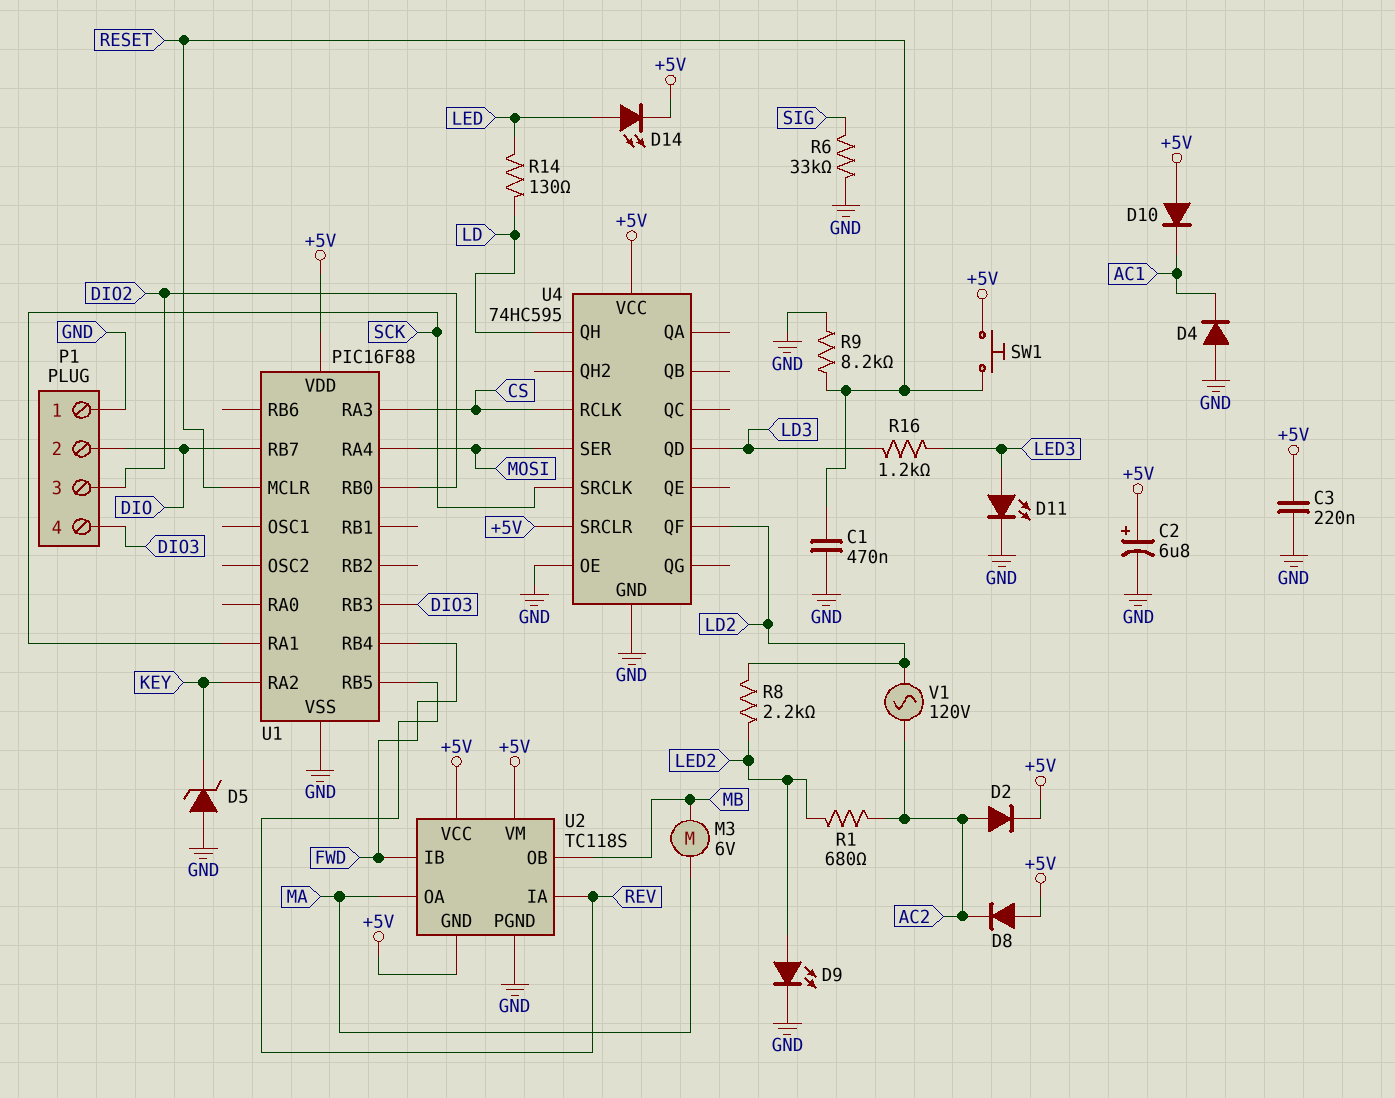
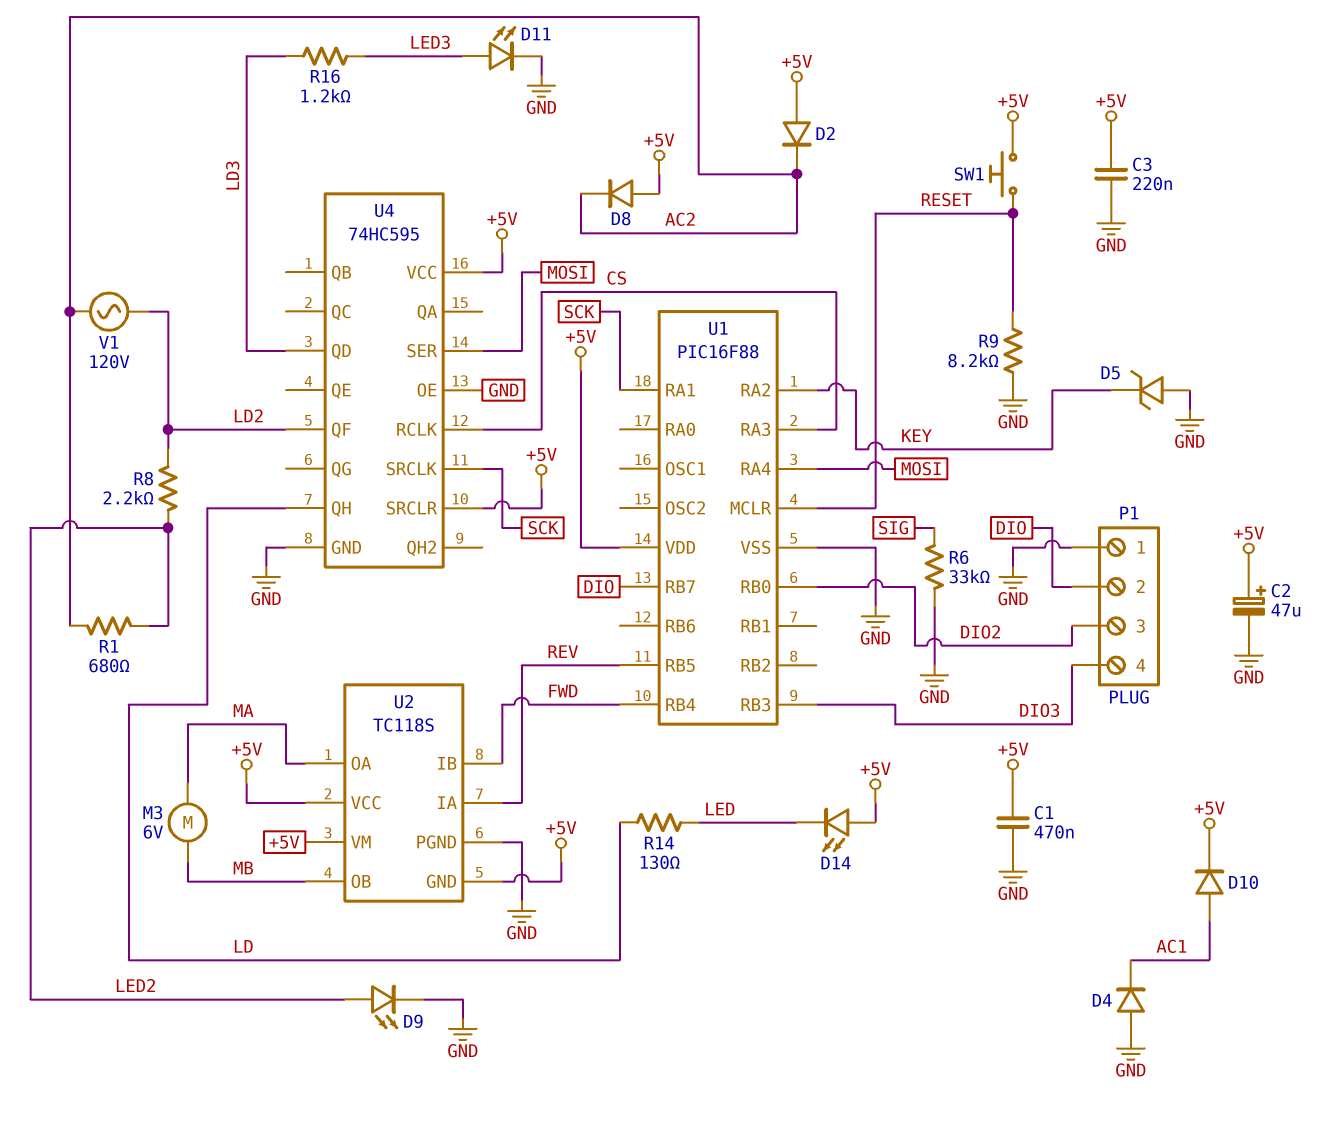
C1: 470nF (GND, RESET) -> 470nF (+5V, GND)
C2: 6.8uF (plus +5V, minus GND) -> 47uF (plus +5V, minus GND)
D2: diode (A AC2, K +5V) -> diode (A +5V, K AC2)
D10: diode (A +5V, K AC1) -> diode (A AC1, K +5V)
D14: LED (A LED, K +5V) -> LED (A +5V, K LED)

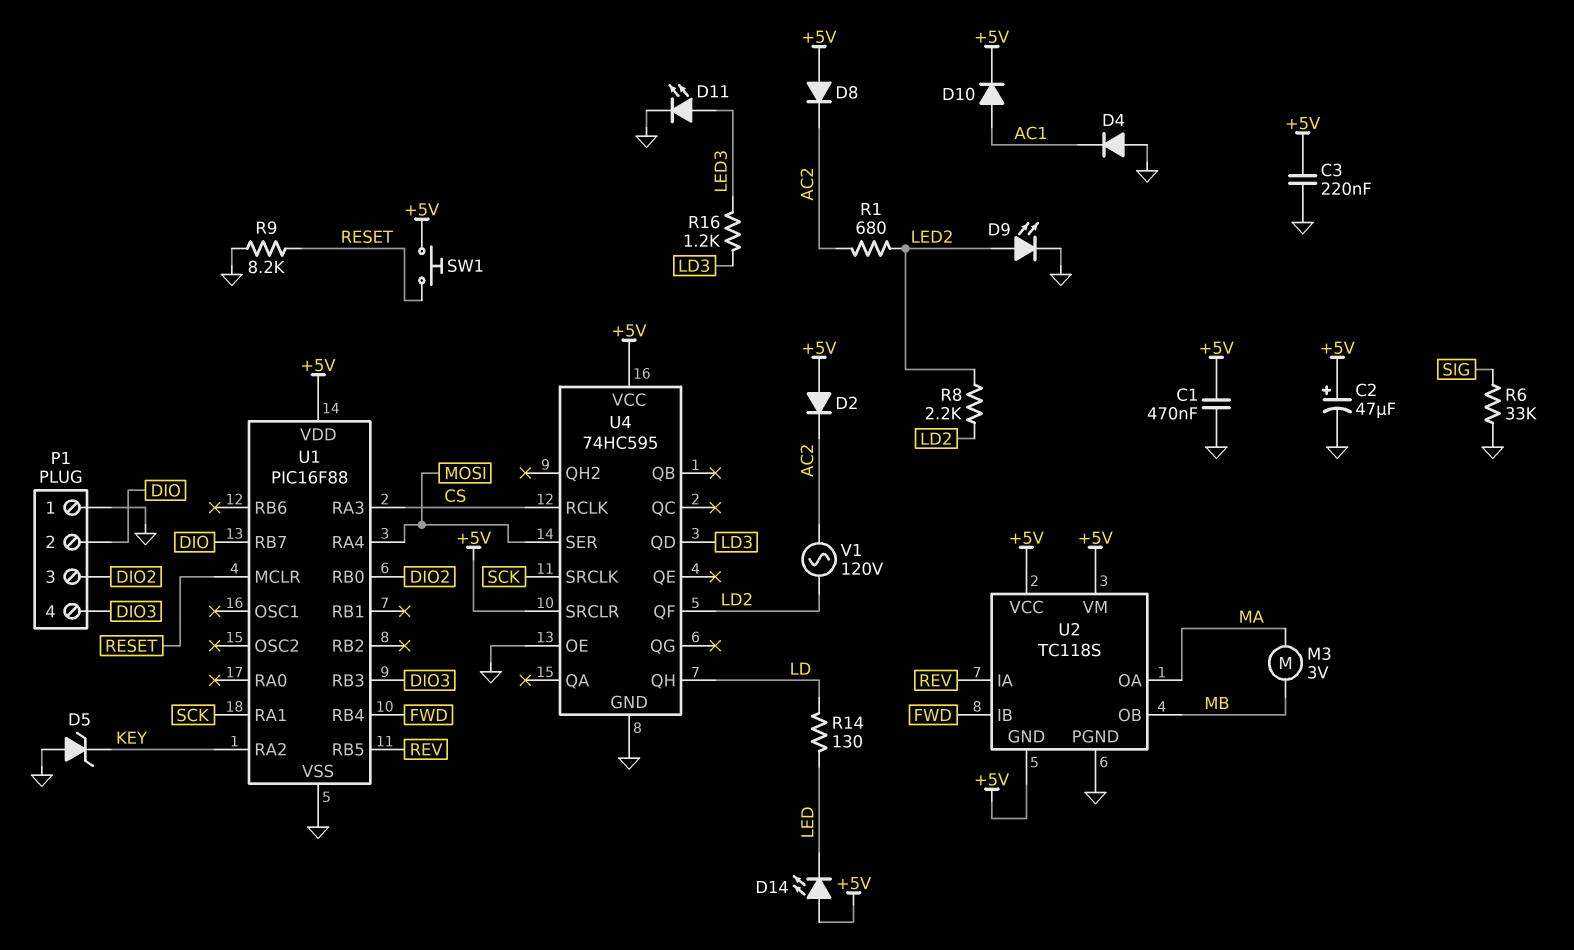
M3: motor 6V (MA, MB) -> motor 3V (MA, MB)

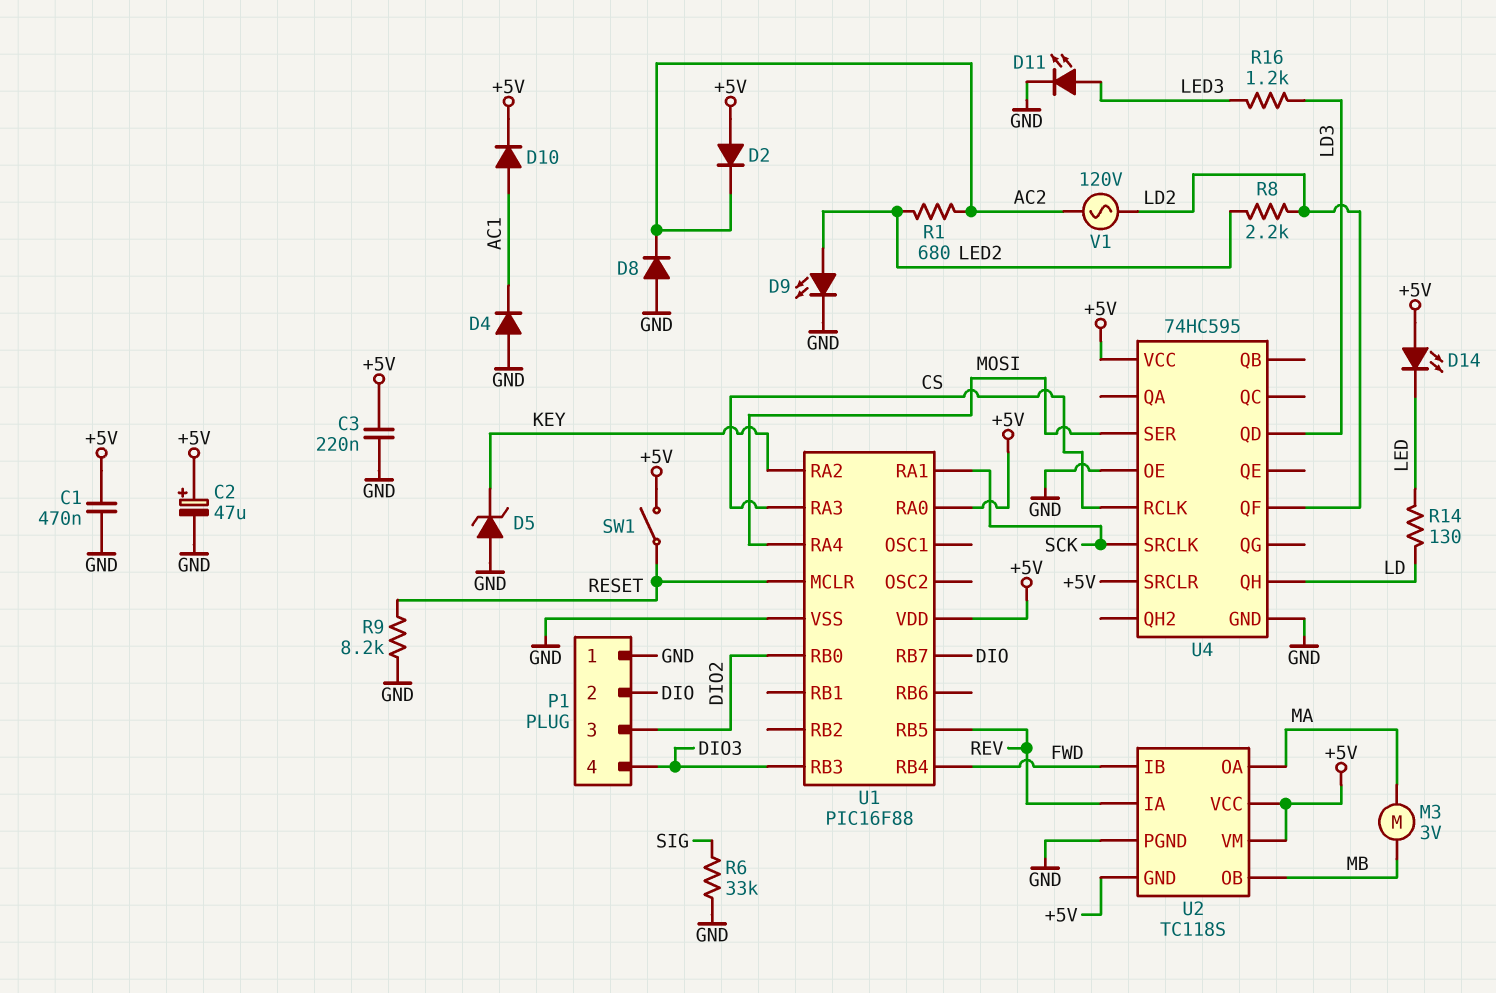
D8: diode (A +5V, K AC2) -> diode (A GND, K AC2)
SW1: button (+5V, RESET) -> switch (+5V, RESET)
U1 pin RA0: none -> +5V

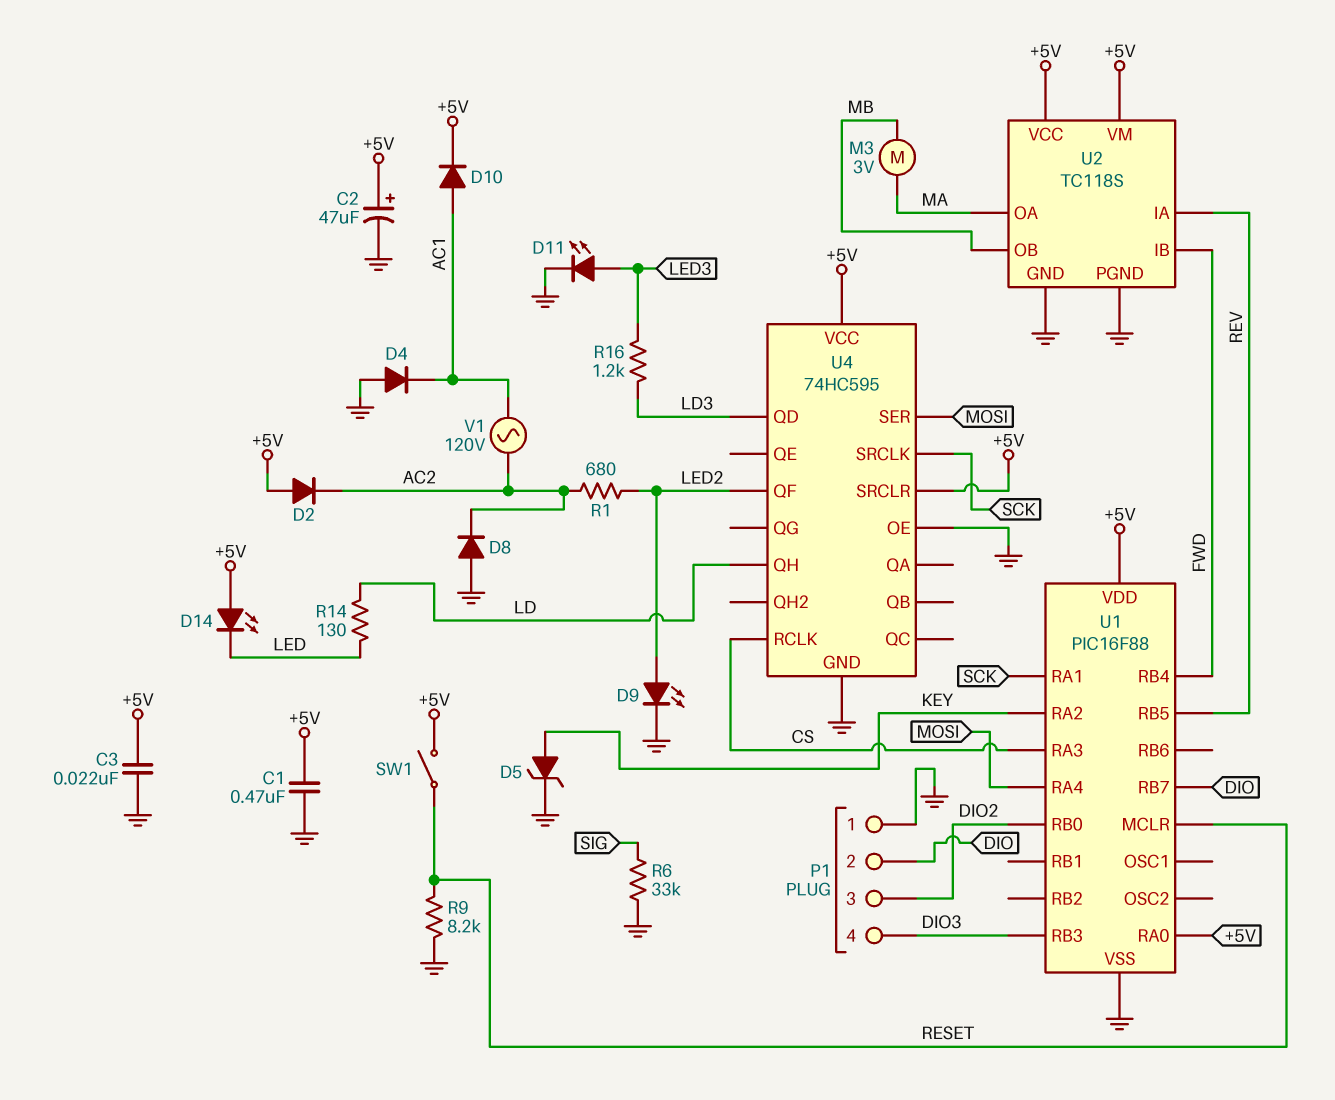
C3: 220nF (+5V, GND) -> 22nF (+5V, GND)
D5: zener (A GND, K KEY) -> zener (A KEY, K GND)
R8: 2.2k (LD2, LED2) -> none
U2 pin GND: +5V -> GND
U4 pin QF: LD2 -> LED2
V1: AC 120V (AC2, LD2) -> AC 120V (AC1, AC2)

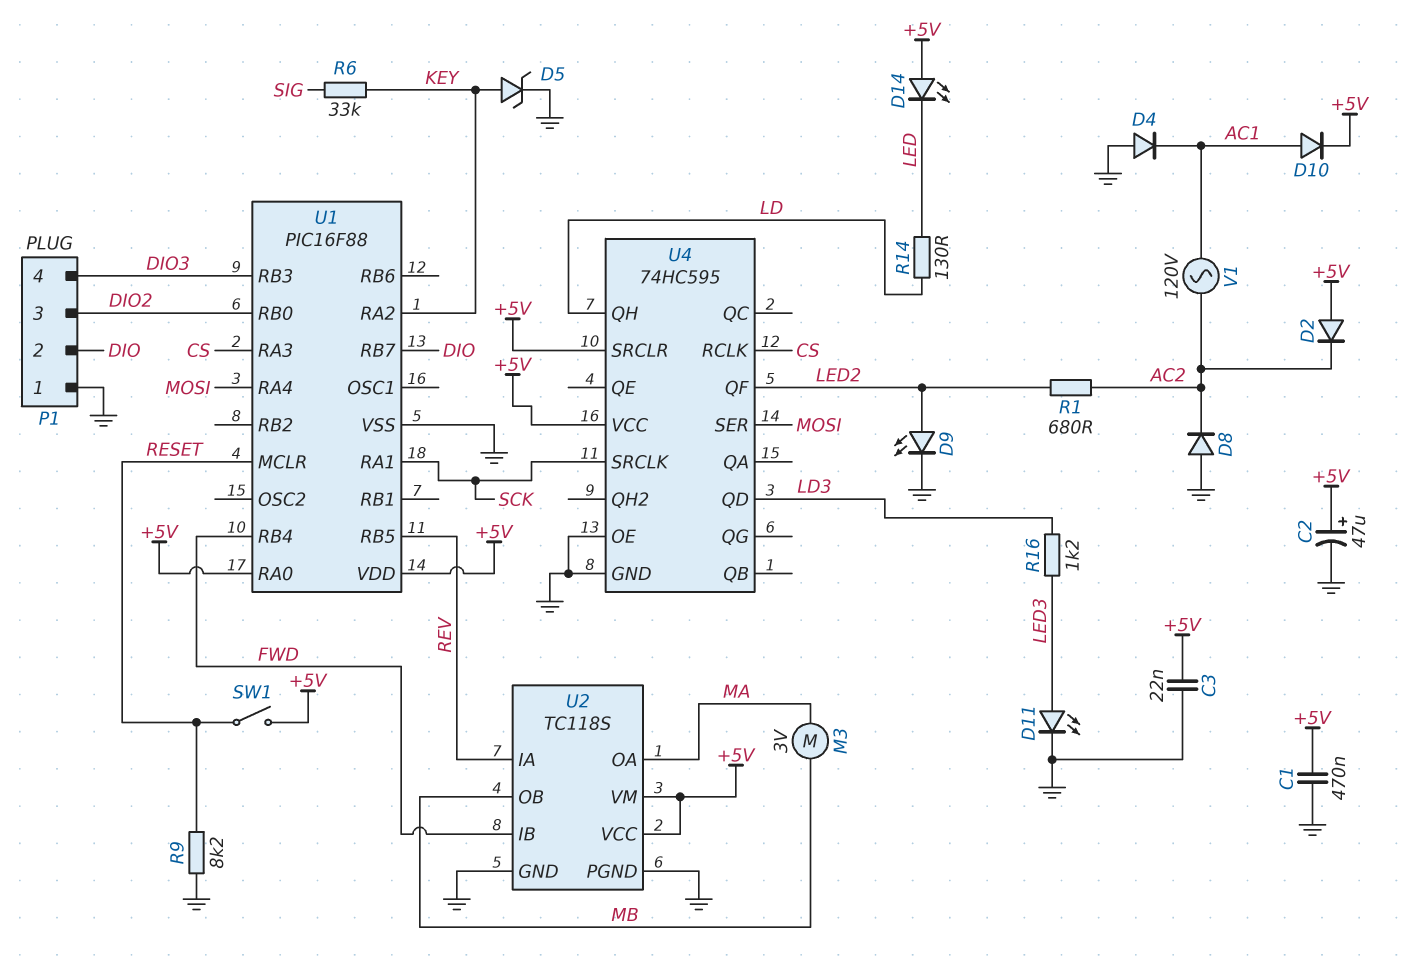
R6: 33k (GND, SIG) -> 33k (KEY, SIG)

